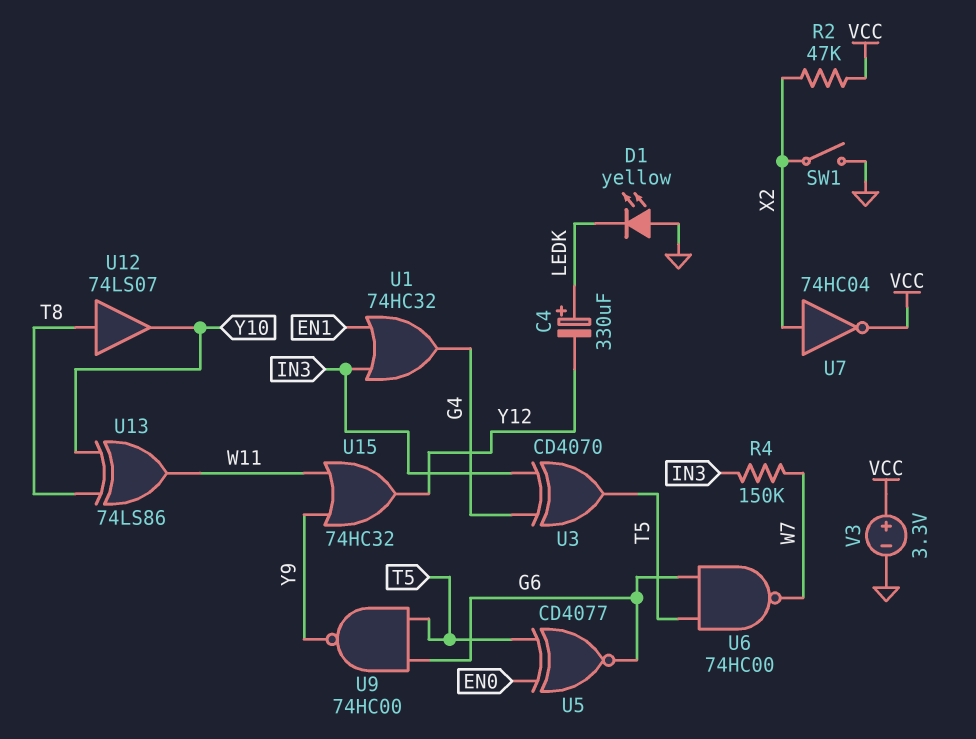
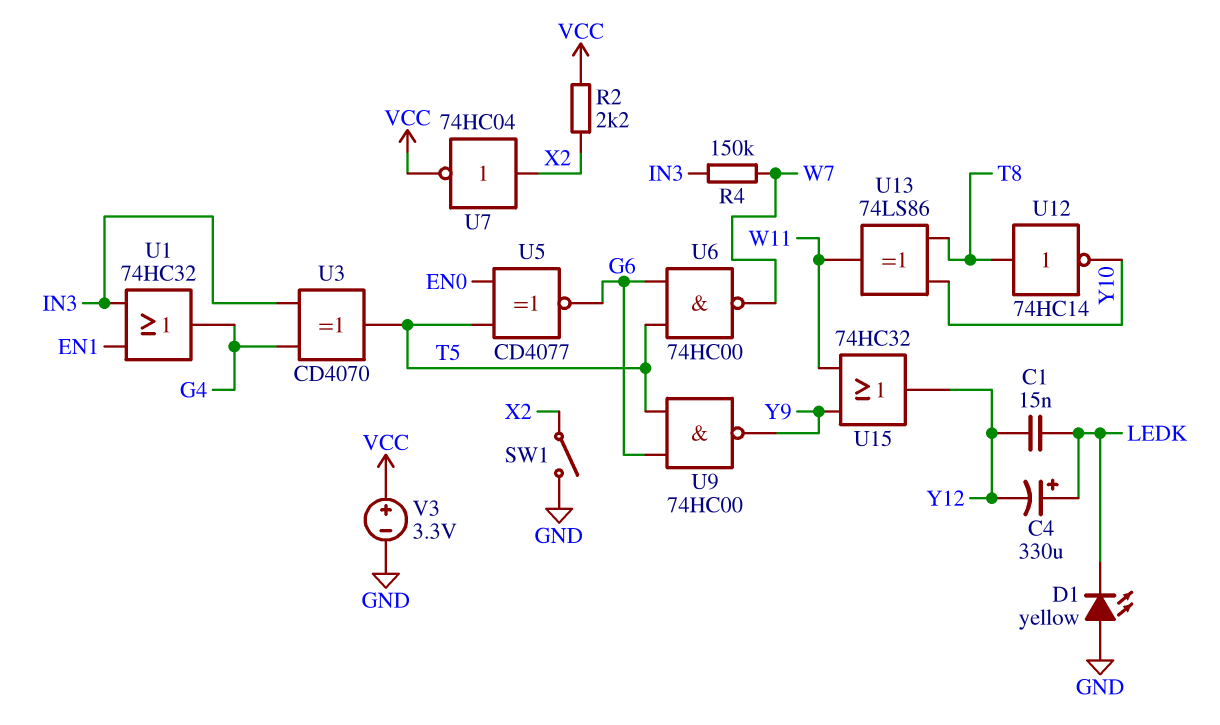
C1: none -> 15nF (LEDK, Y12)
R2: 47k (VCC, X2) -> 2.2k (VCC, X2)
U12: buffer 74LS07 (in T8, out Y10) -> NOT 74HC14 (in T8, out Y10)

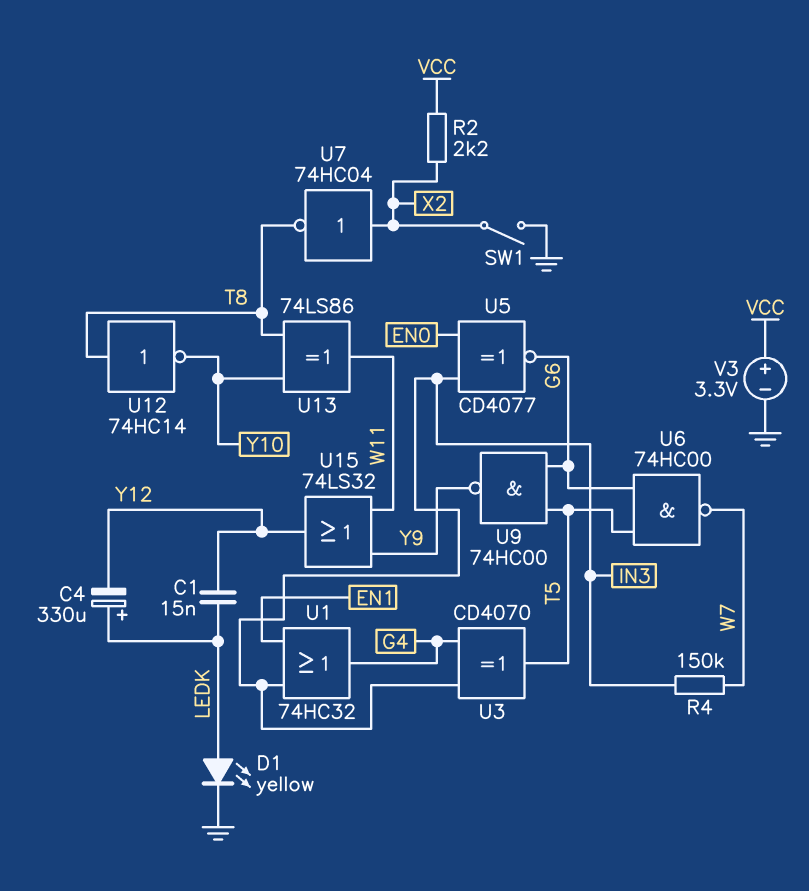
D1: LED yellow (A GND, K LEDK) -> LED yellow (A LEDK, K GND)
U5: XNOR CD4077 (in EN0, in T5, out G6) -> XNOR CD4077 (in EN0, in IN3, out G6)
U7: NOT 74HC04 (in X2, out VCC) -> NOT 74HC04 (in X2, out T8)
U15: OR 74HC32 (in W11, in Y9, out Y12) -> OR 74LS32 (in W11, in Y9, out Y12)

